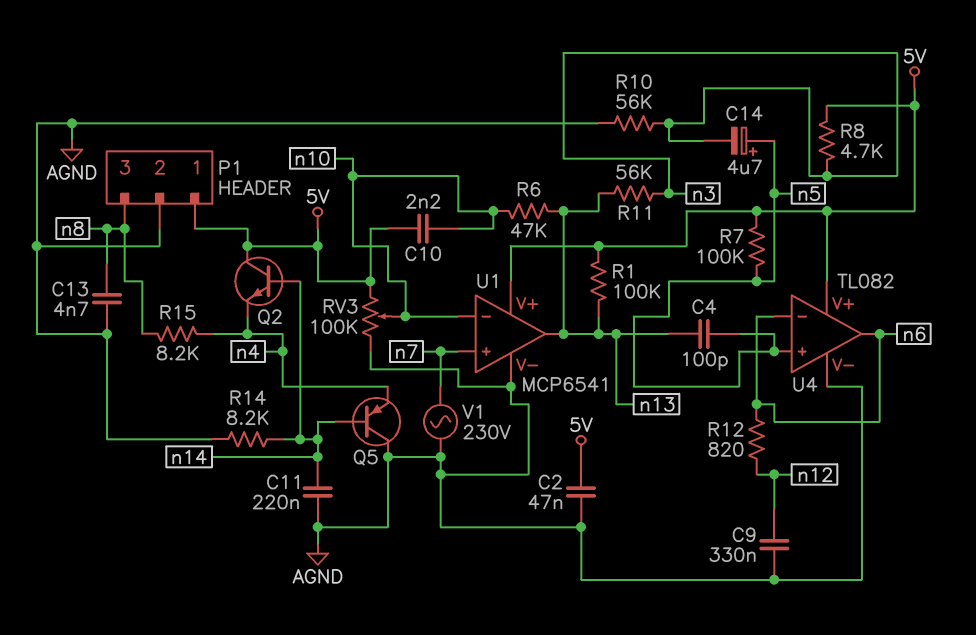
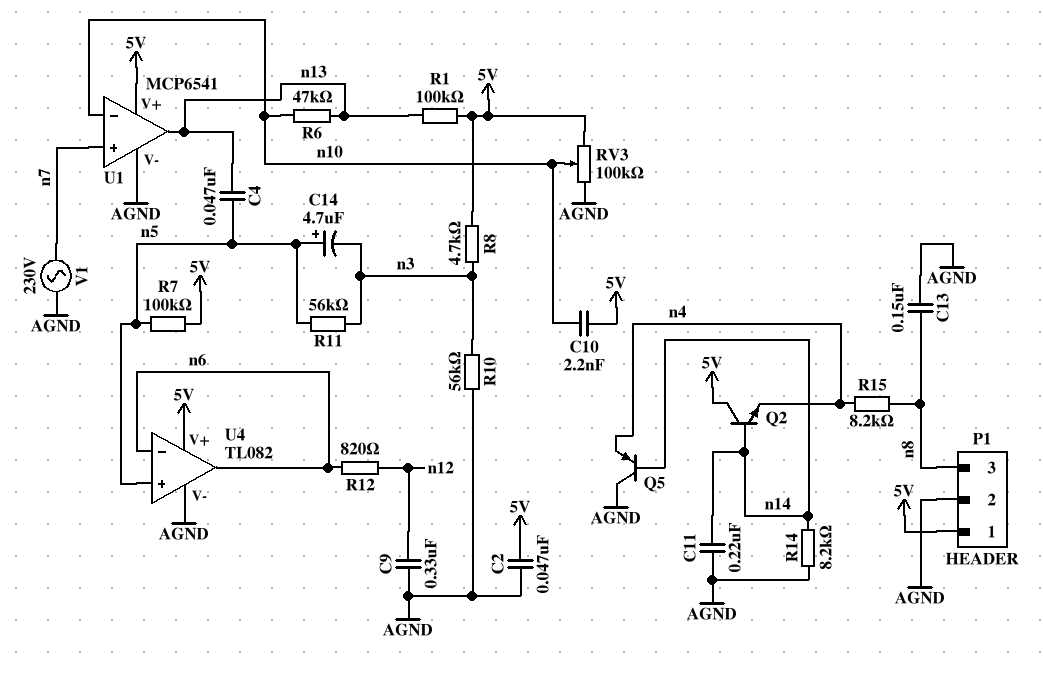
C4: 100pF (n5, n13) -> 47nF (n5, n13)
C13: 4.7nF (AGND, n8) -> 150nF (AGND, n8)
R11: 56k (n3, n13) -> 56k (n3, n5)

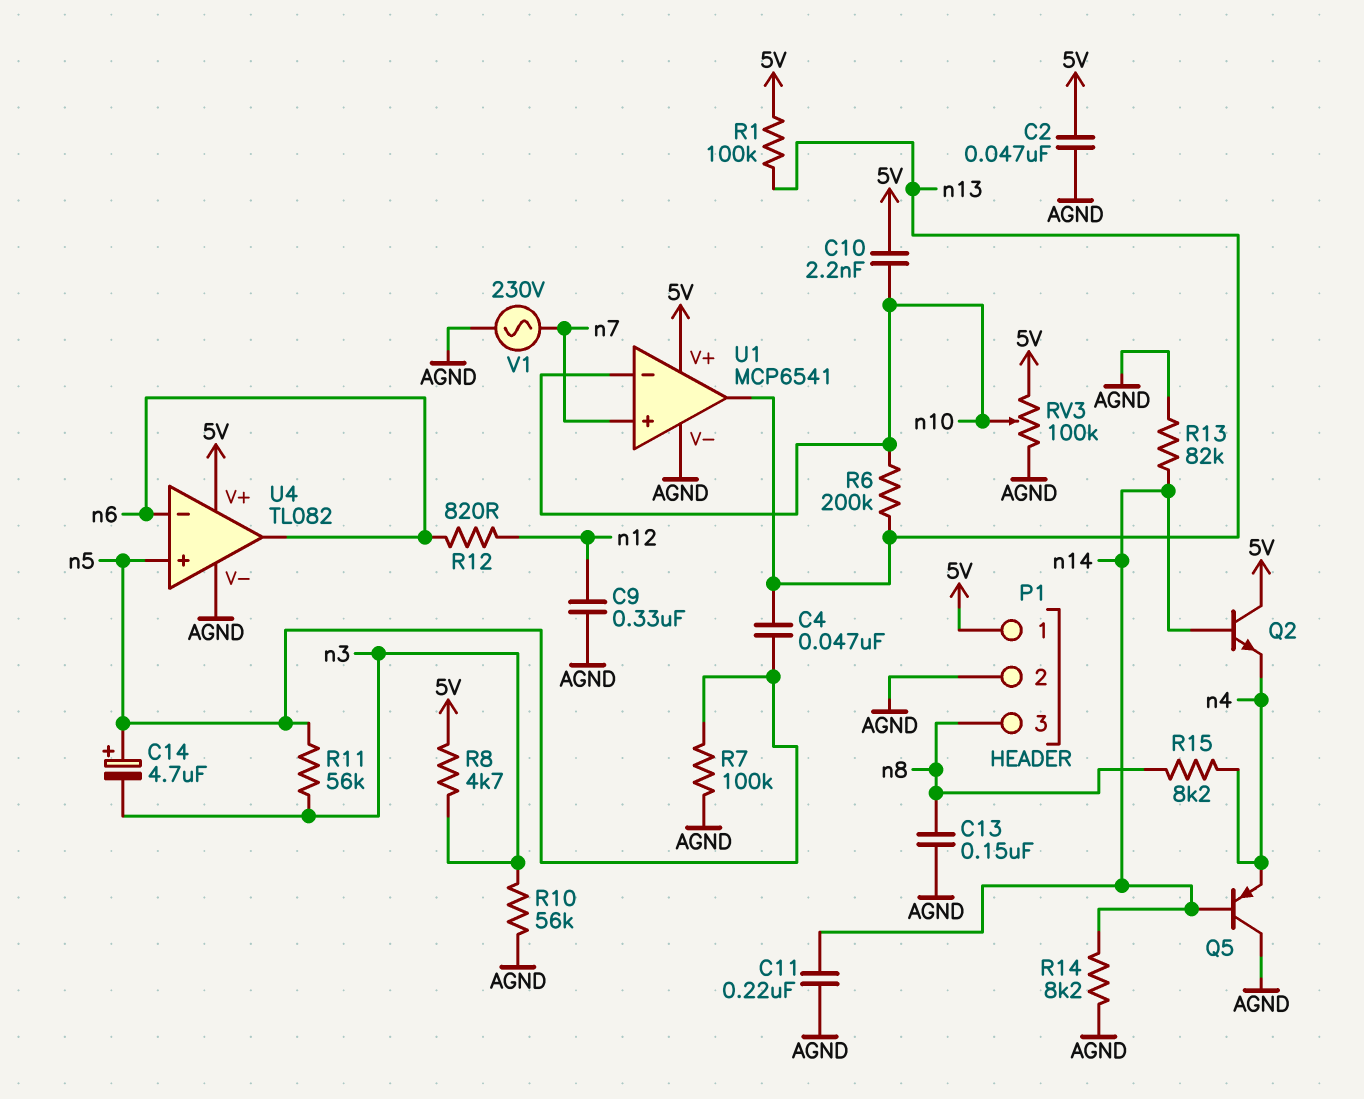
R6: 47k (n10, n13) -> 200k (n10, n13)
R7: 100k (5V, n5) -> 100k (AGND, n5)
R13: none -> 82k (AGND, n14)

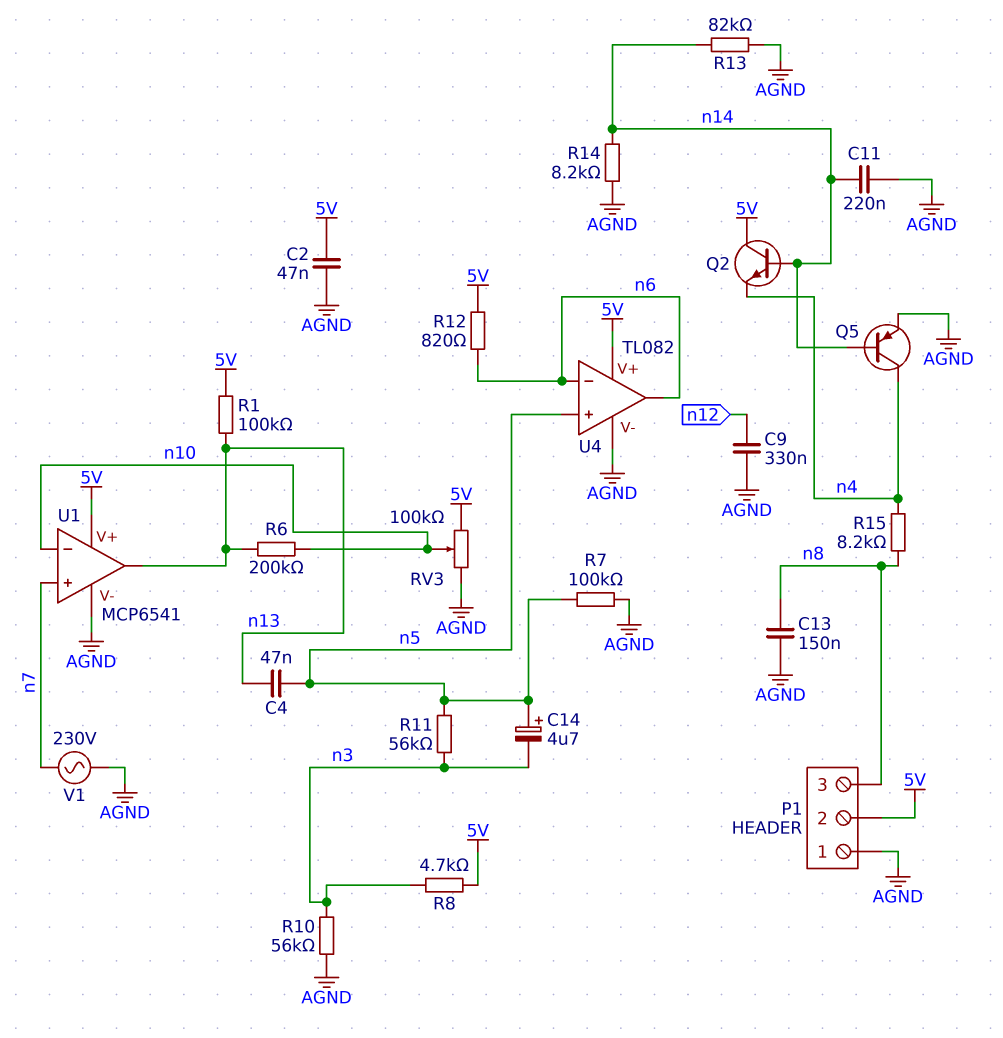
C10: 2.2nF (5V, n10) -> none
P1 pin 1: 5V -> AGND
P1 pin 2: AGND -> 5V
Q5: PNP (B n14, C AGND, E n4) -> PNP (B n14, C n4, E AGND)
R12: 820 (n6, n12) -> 820 (5V, n6)

